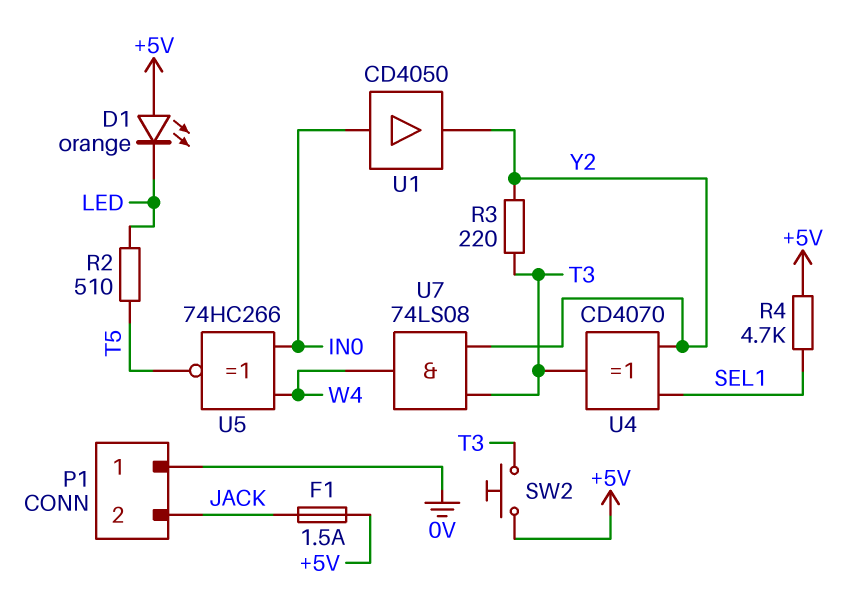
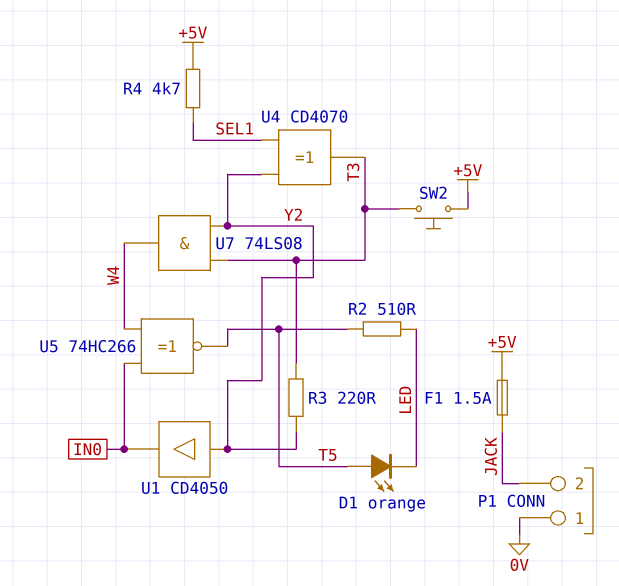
D1: LED orange (A +5V, K LED) -> LED orange (A T5, K LED)
U1: buffer CD4050 (in IN0, out Y2) -> buffer CD4050 (in Y2, out IN0)

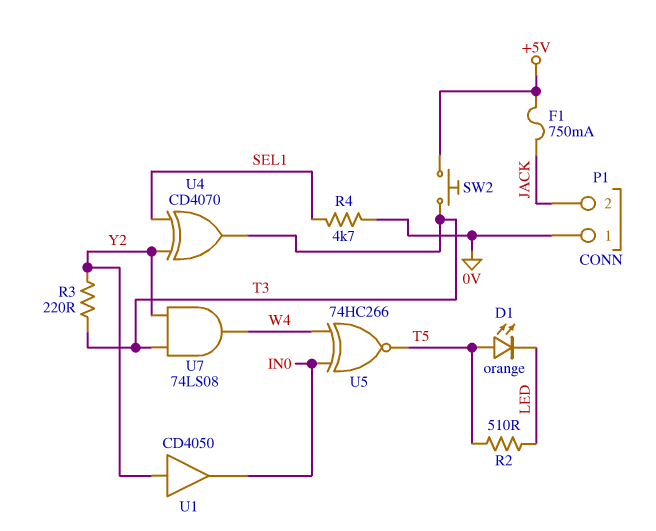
F1: 1.5A (+5V, JACK) -> 750mA (+5V, JACK)
R4: 4.7k (+5V, SEL1) -> 4.7k (0V, SEL1)

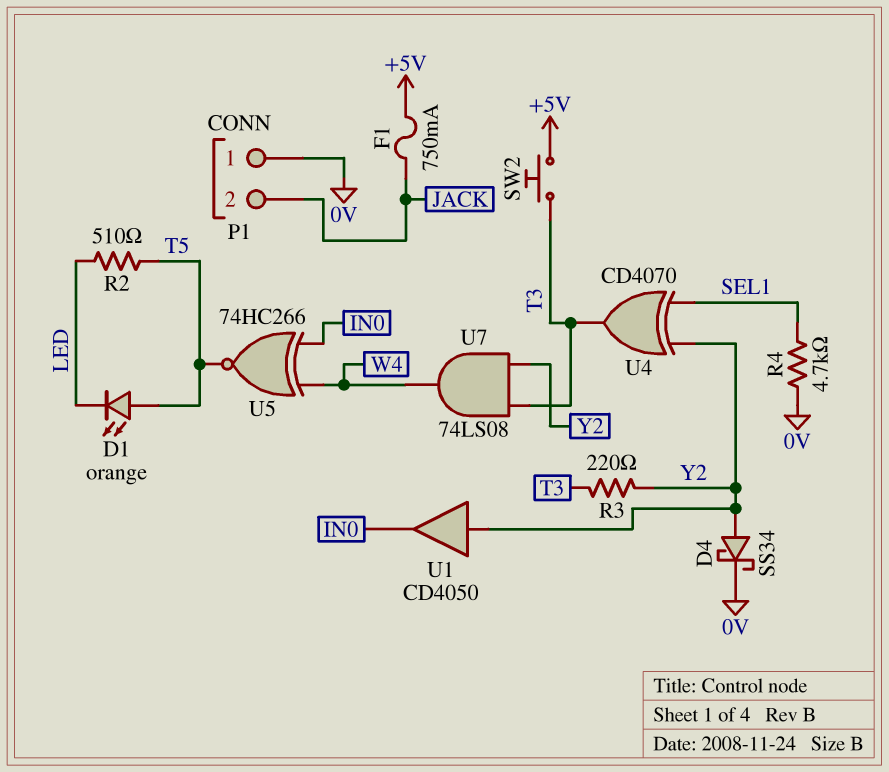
D4: none -> schottky SS34 (A Y2, K 0V)

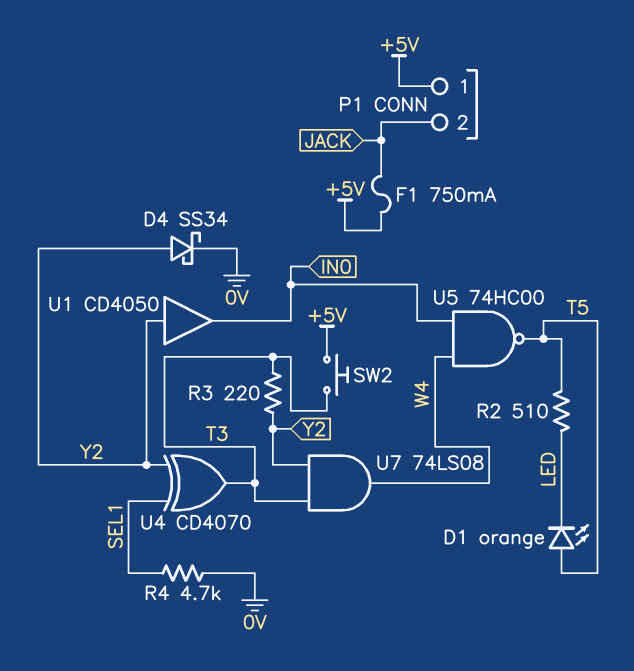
P1 pin 1: 0V -> +5V
U5: XNOR 74HC266 (in IN0, in W4, out T5) -> NAND 74HC00 (in IN0, in W4, out T5)

